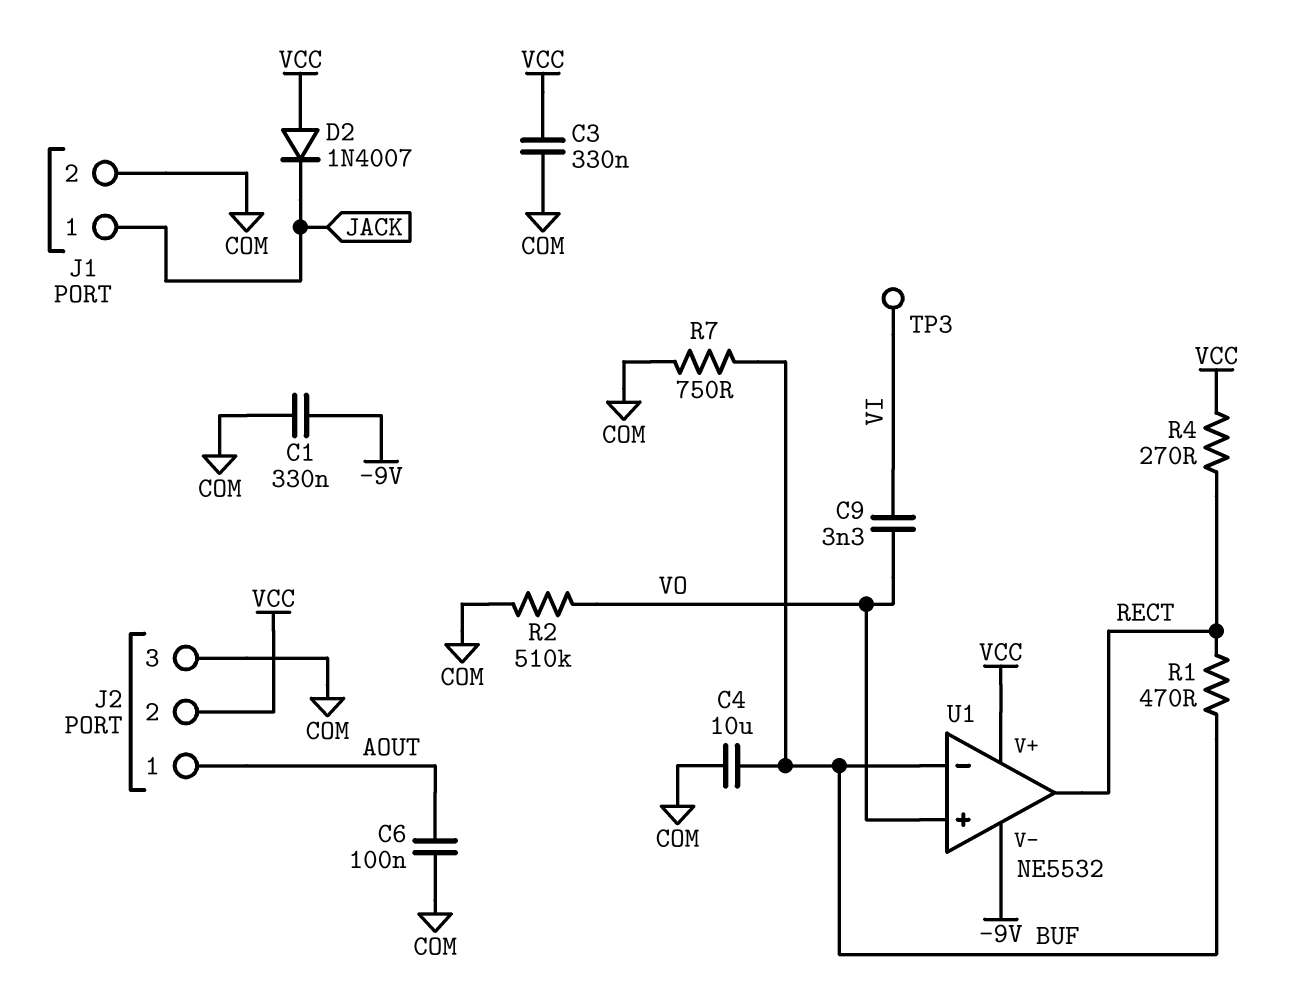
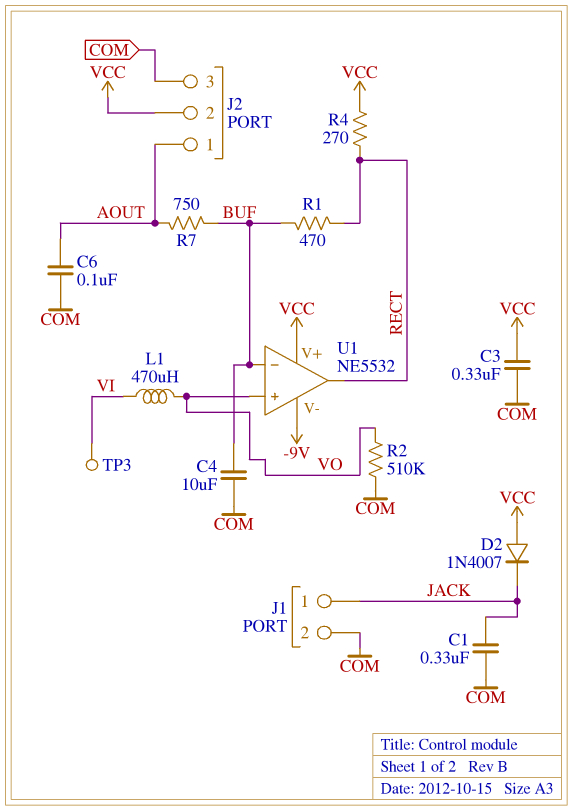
C1: 330nF (-9V, COM) -> 330nF (COM, JACK)
C9: 3.3nF (VI, VO) -> none
L1: none -> 470uH (VI, VO)
R7: 750 (BUF, COM) -> 750 (AOUT, BUF)

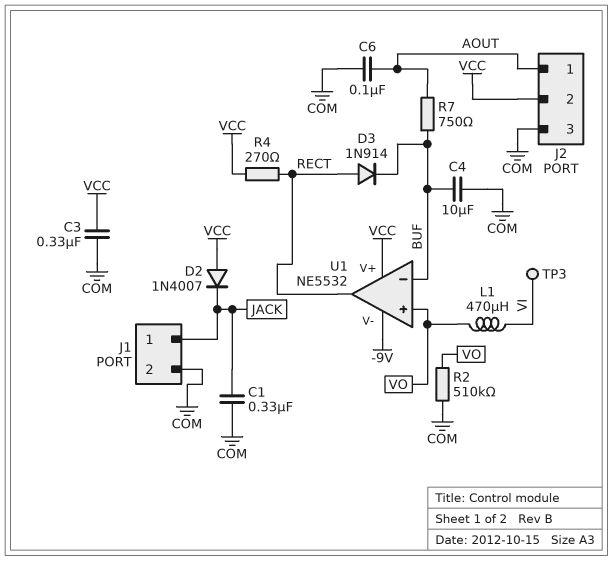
D3: none -> diode 1N914 (A RECT, K BUF)
R1: 470 (BUF, RECT) -> none

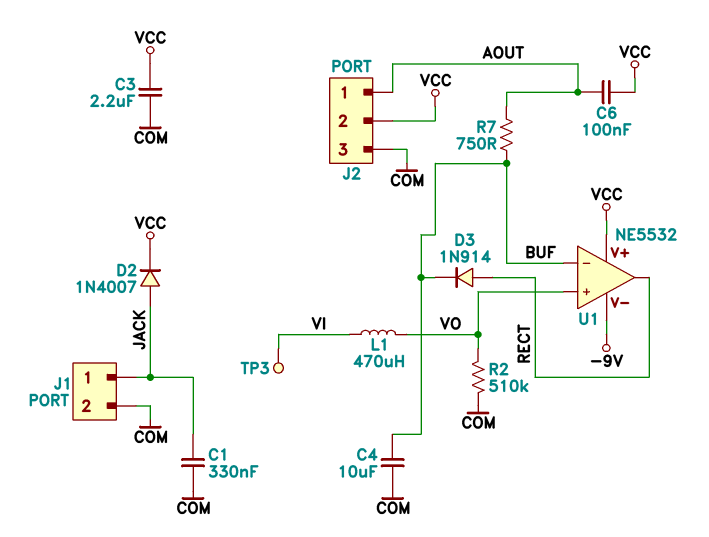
C3: 330nF (COM, VCC) -> 2.2uF (COM, VCC)
C6: 100nF (AOUT, COM) -> 100nF (AOUT, VCC)
D2: diode 1N4007 (A VCC, K JACK) -> diode 1N4007 (A JACK, K VCC)
R4: 270 (RECT, VCC) -> none

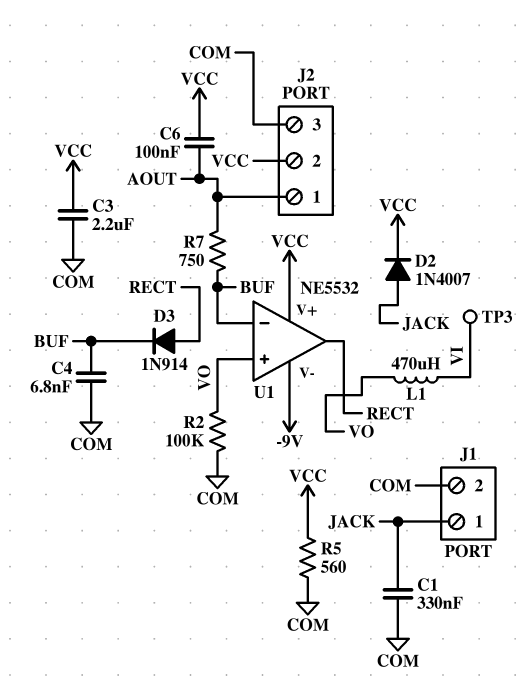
C4: 10uF (BUF, COM) -> 6.8nF (BUF, COM)
R2: 510k (COM, VO) -> 100k (COM, VO)
R5: none -> 560 (COM, VCC)

